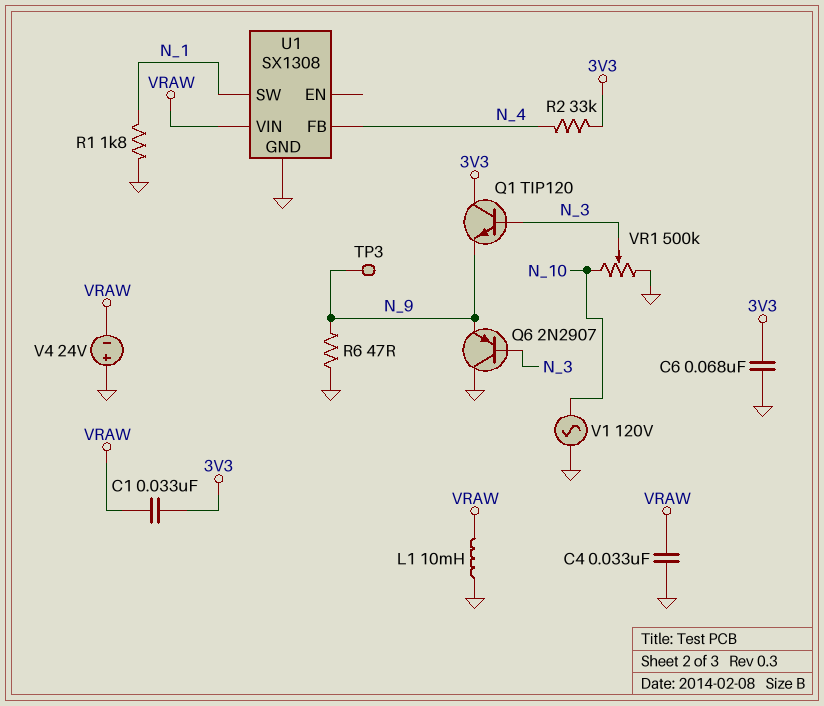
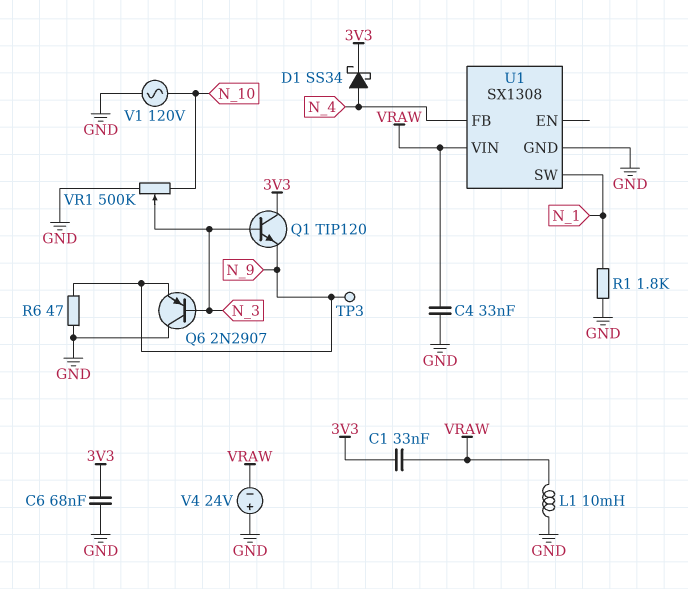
D1: none -> schottky SS34 (A N_4, K 3V3)
R2: 33k (3V3, N_4) -> none

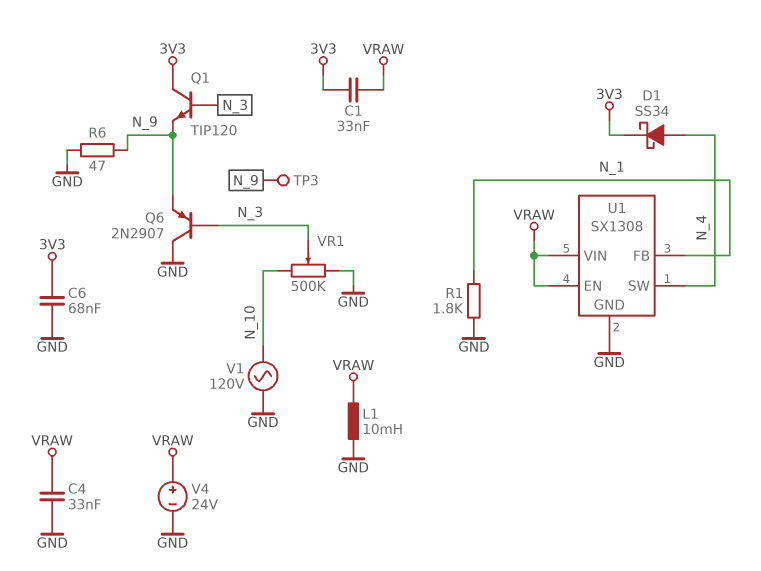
U1 pin EN: none -> VRAW
U1 pin FB: N_4 -> N_1
U1 pin SW: N_1 -> N_4
V4: 24V (plus GND, minus VRAW) -> 24V (plus VRAW, minus GND)

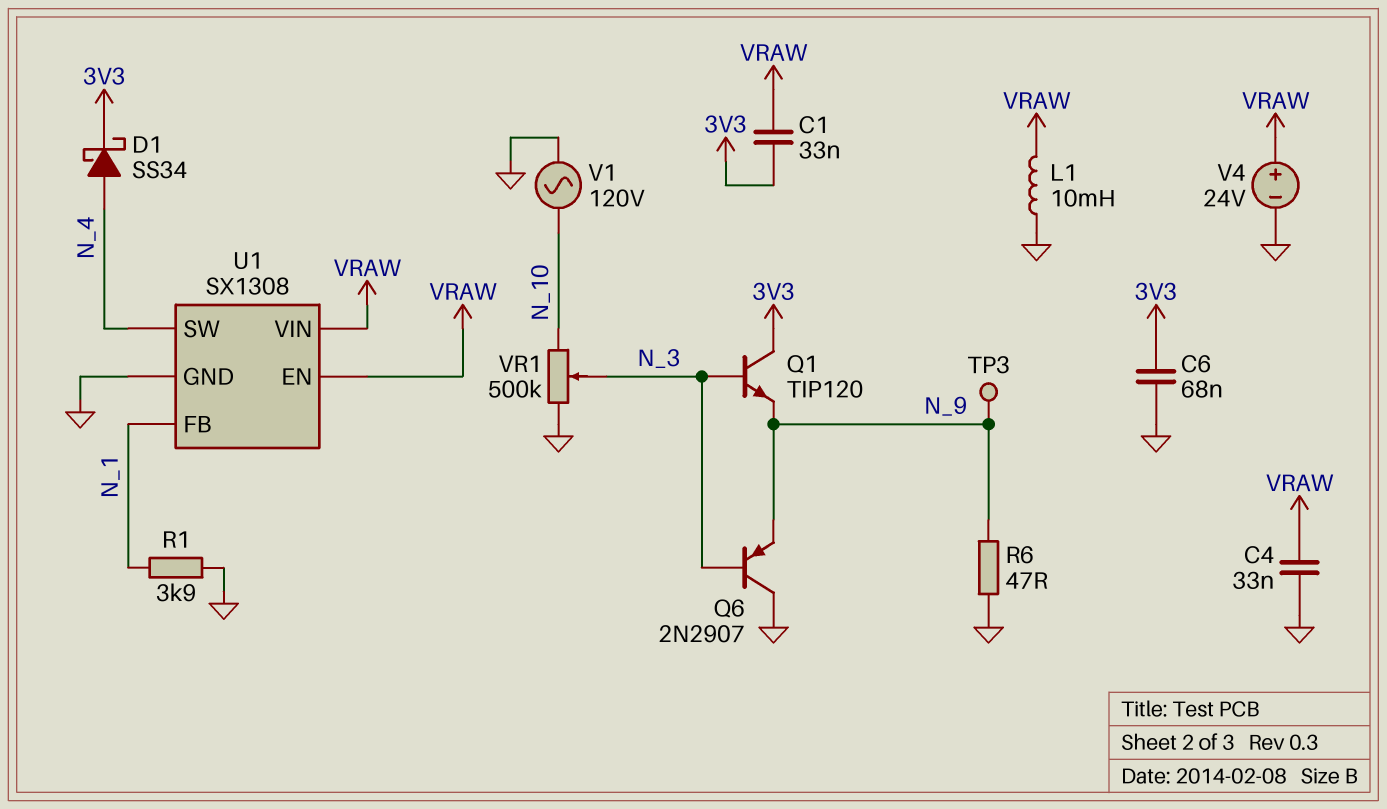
R1: 1.8k (GND, N_1) -> 3.9k (GND, N_1)

